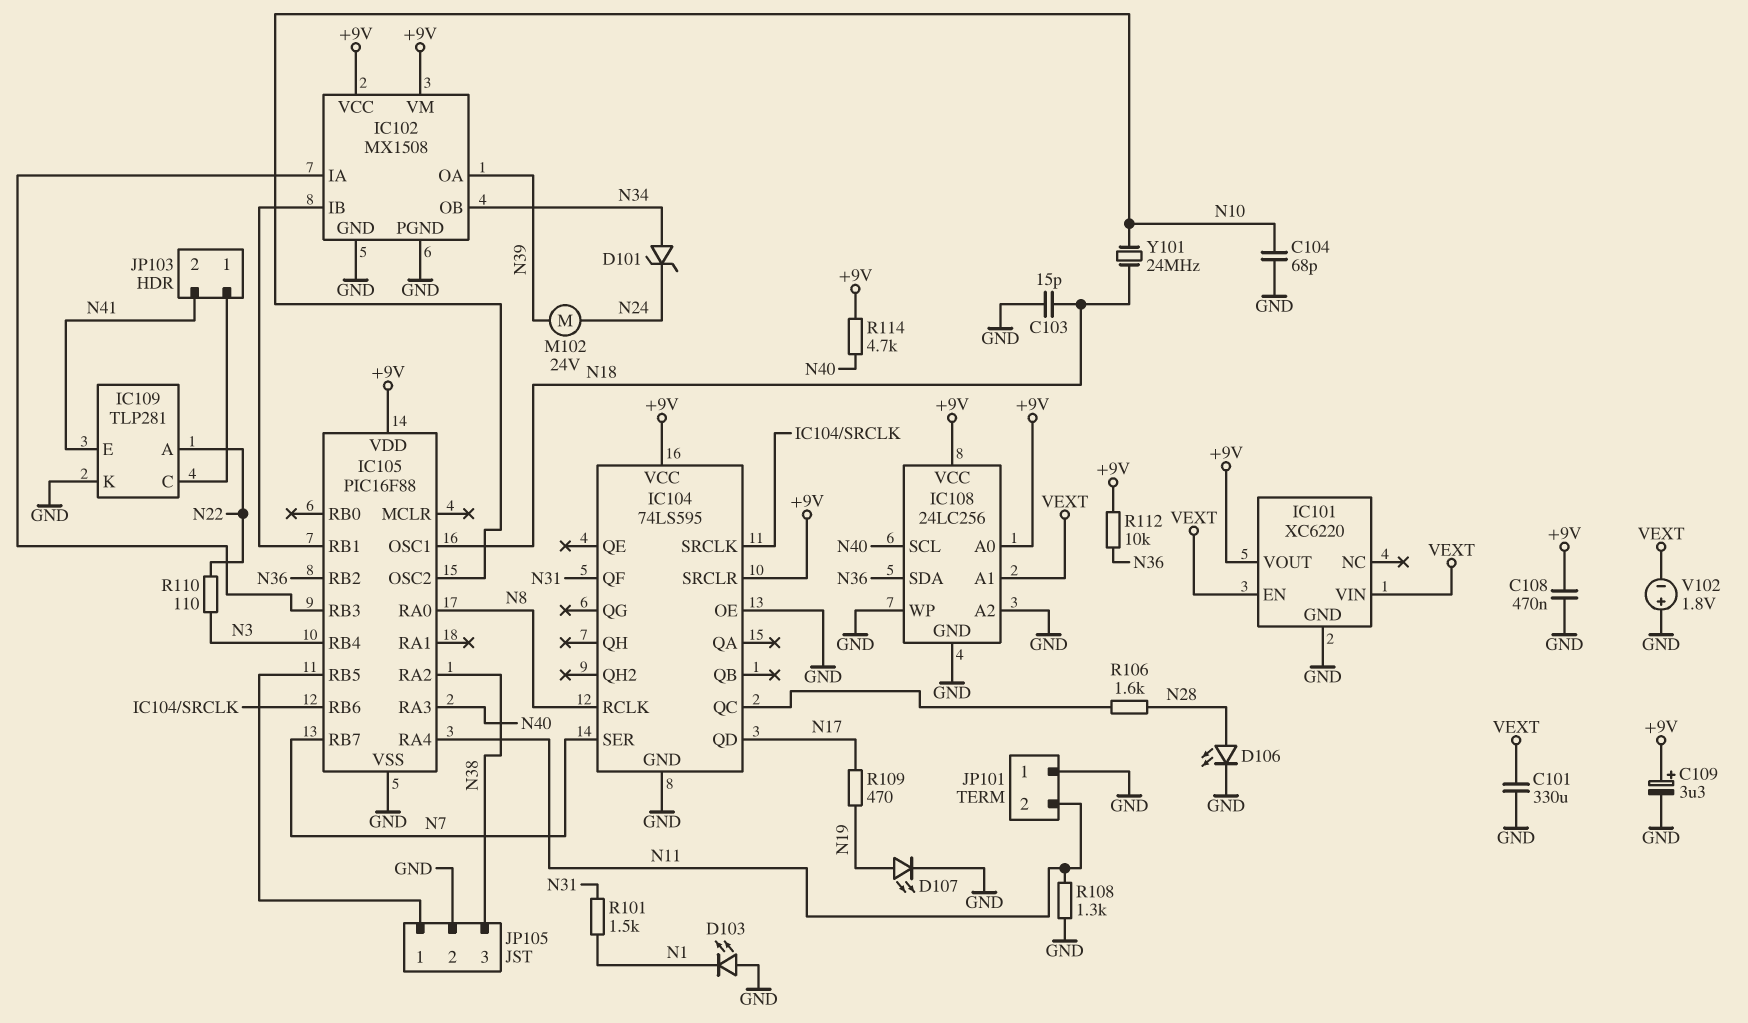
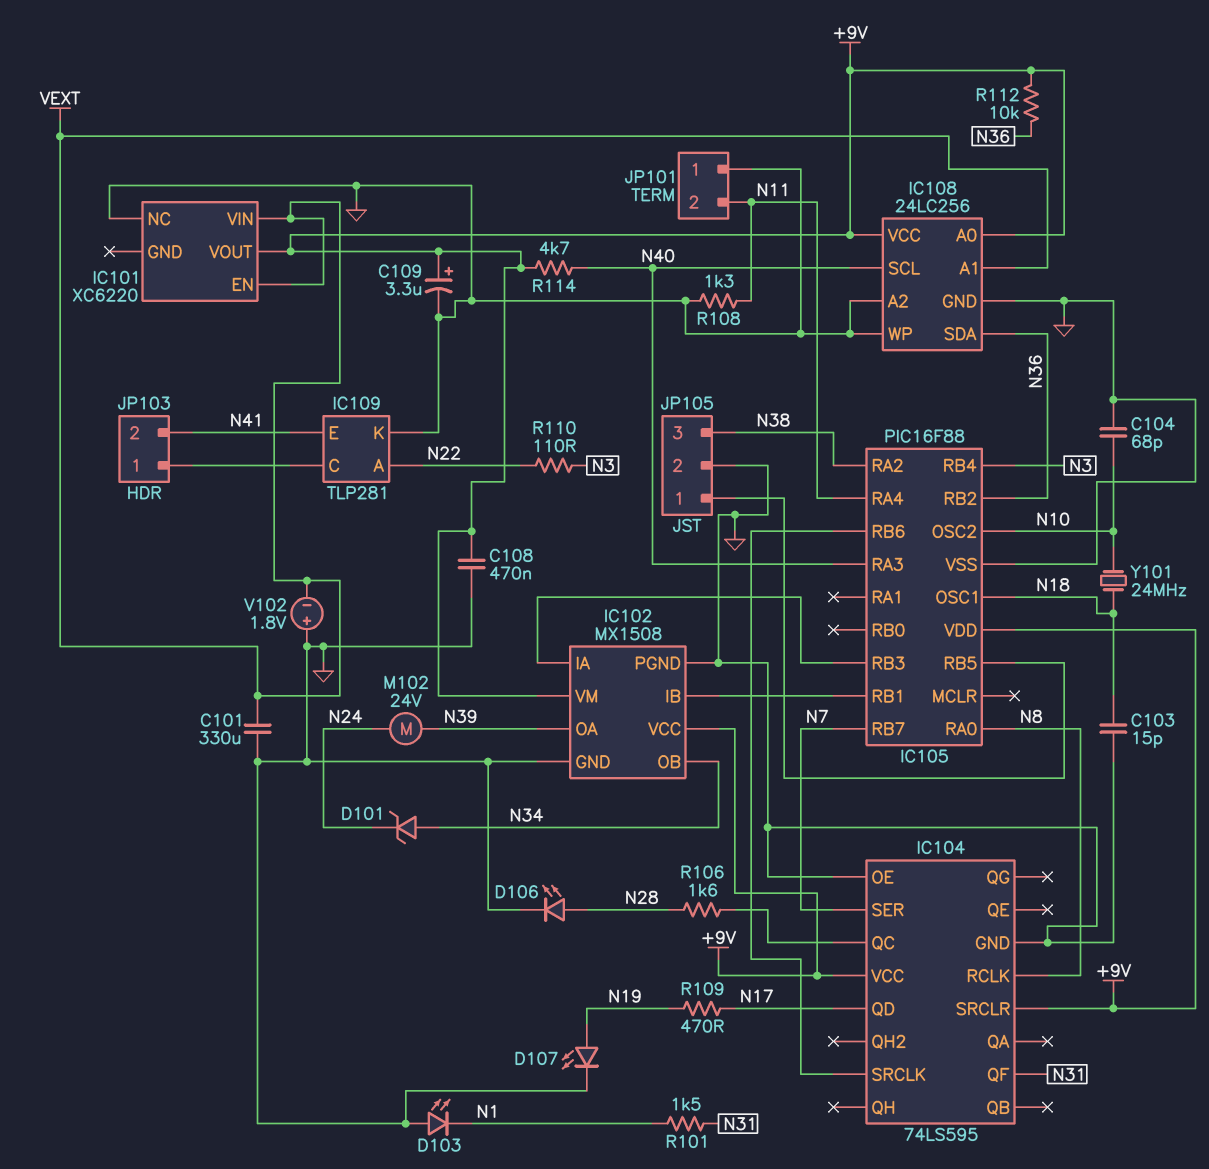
IC101 pin GND: GND -> none
IC101 pin NC: none -> GND

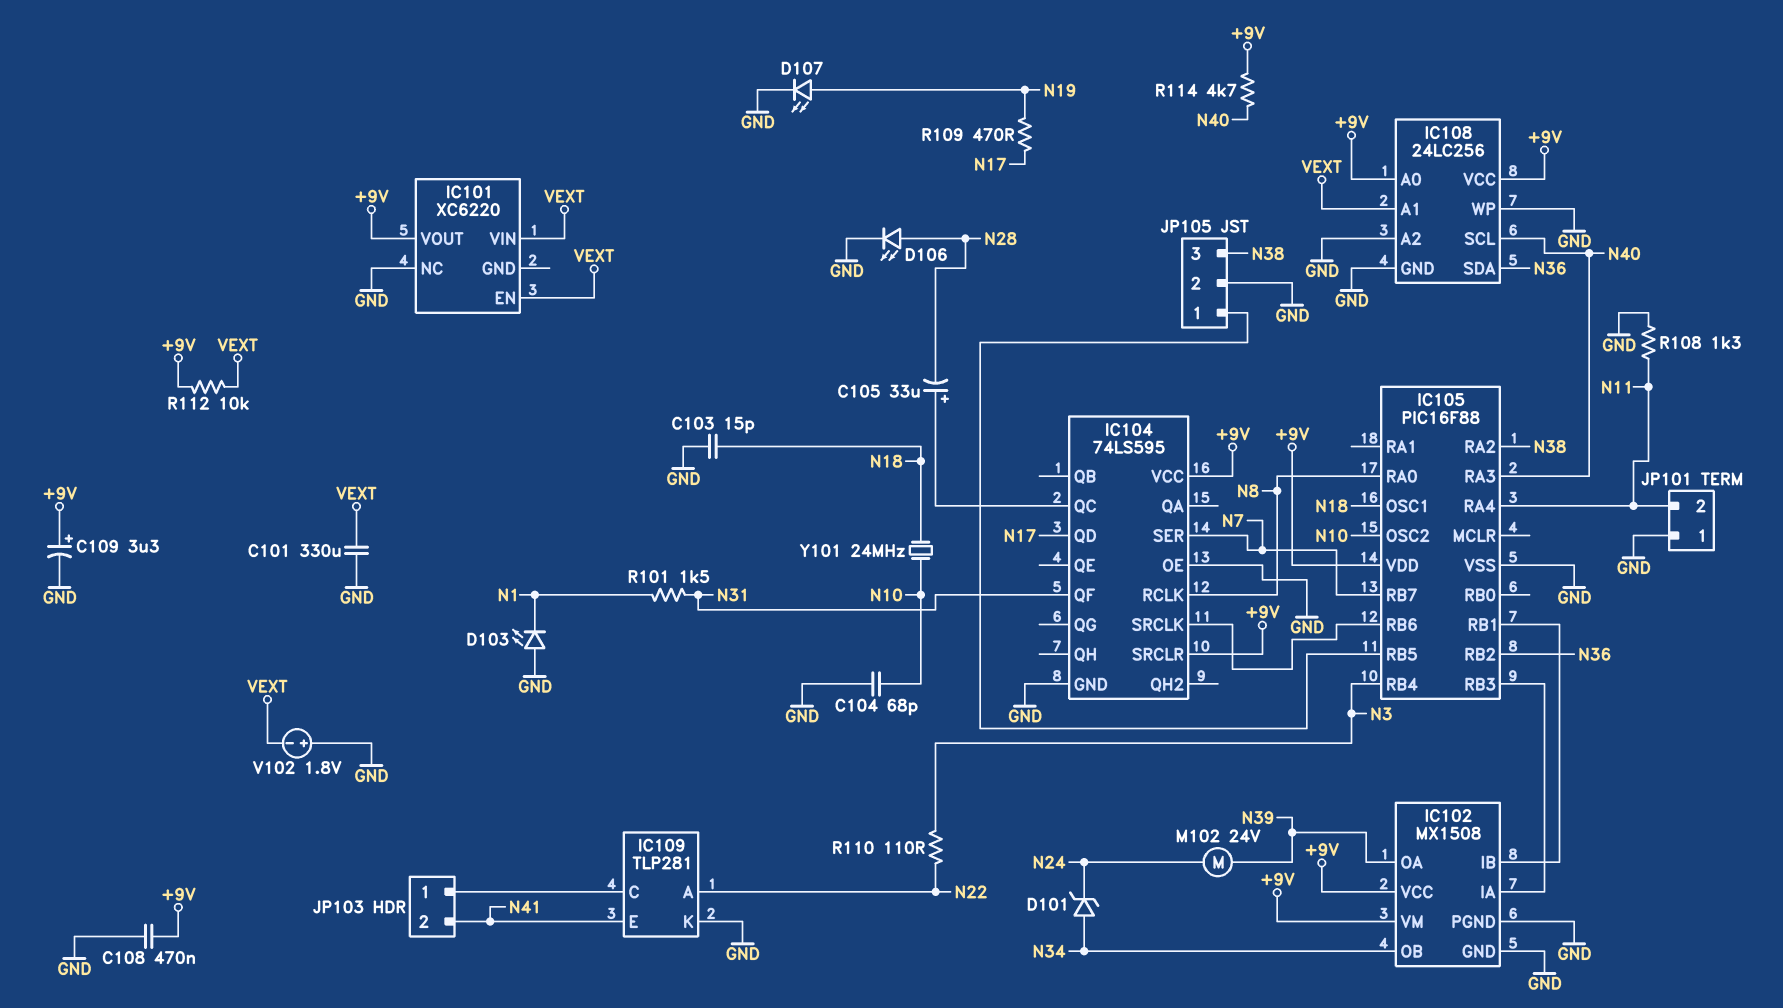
C105: none -> 33uF (plus IC104/QC, minus N28)
R106: 1.6k (IC104/QC, N28) -> none
R112: 10k (+9V, N36) -> 10k (+9V, VEXT)

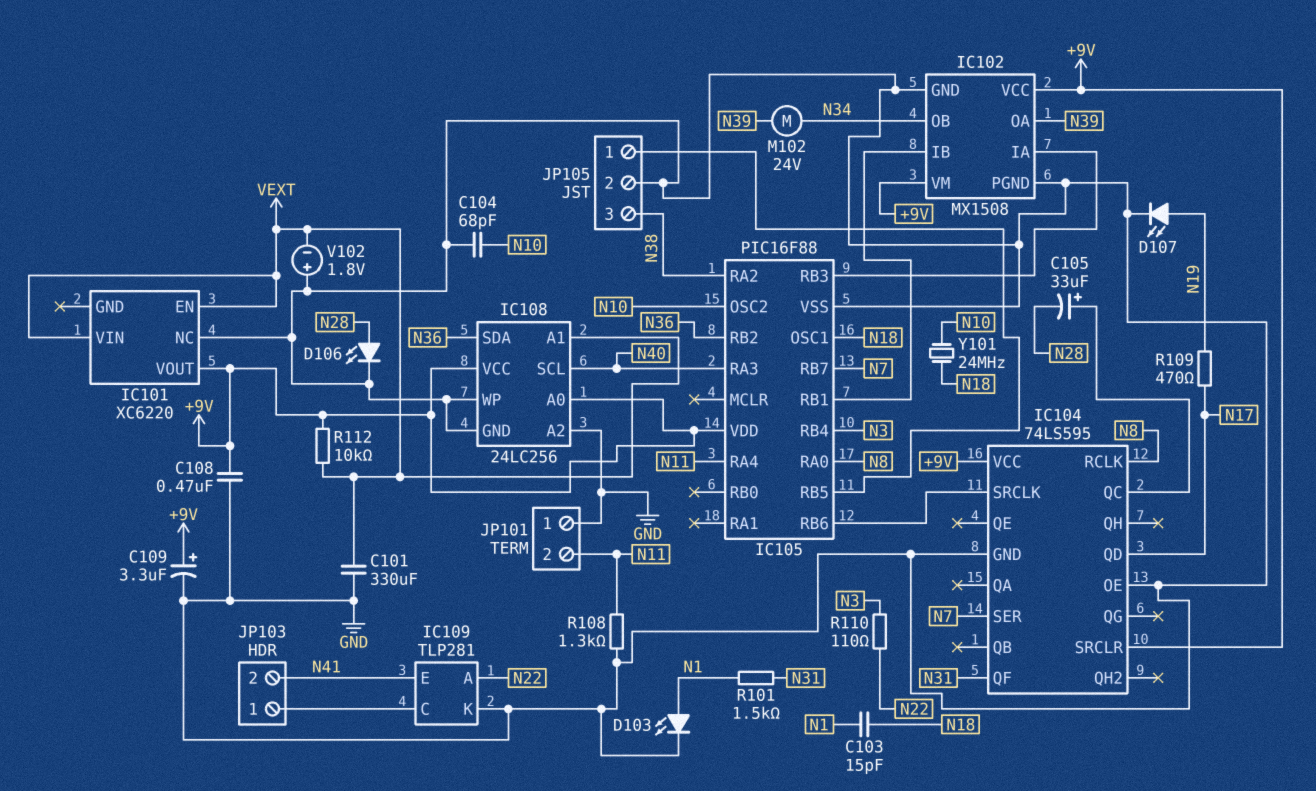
C103: 15pF (GND, N18) -> 15pF (N1, N18)
D101: zener (A N34, K N24) -> none
D103: LED (A GND, K N1) -> LED (A N1, K GND)
M102: motor 24V (N24, N39) -> motor 24V (N34, N39)
R114: 4.7k (+9V, N40) -> none

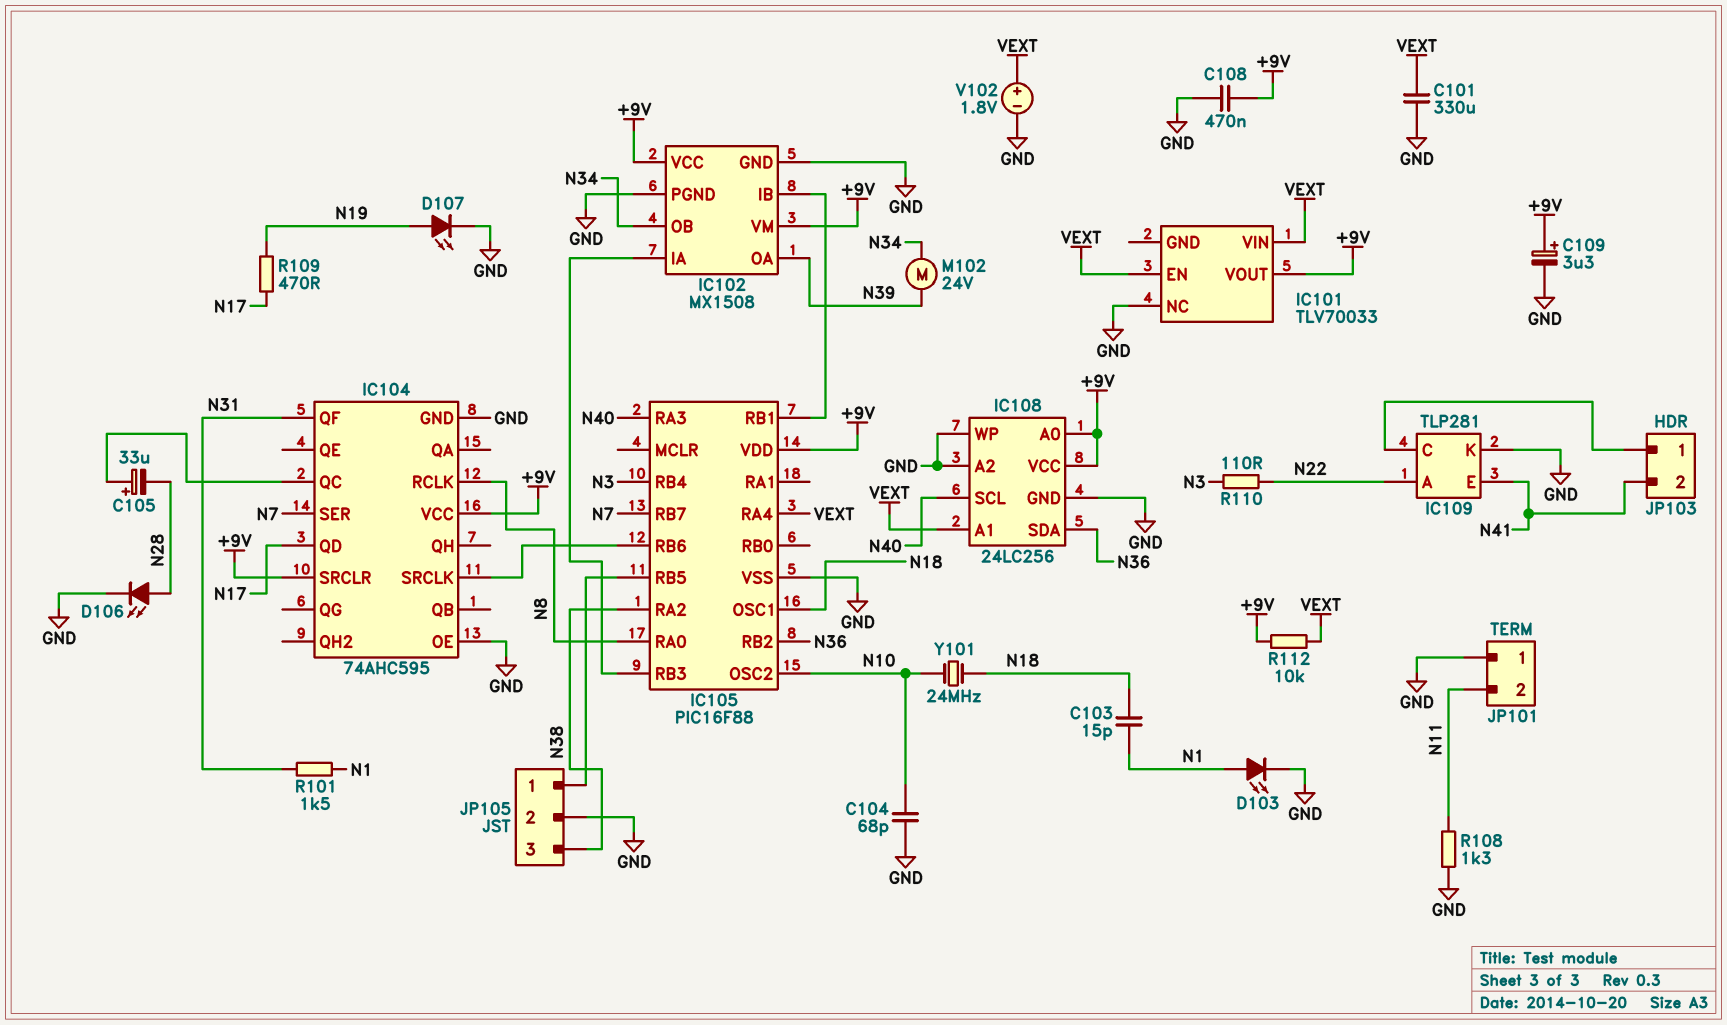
IC101: XC6220 -> TLV70033
IC104: 74LS595 -> 74AHC595
IC105 pin RA4: N11 -> VEXT
V102: 1.8V (plus GND, minus VEXT) -> 1.8V (plus VEXT, minus GND)

